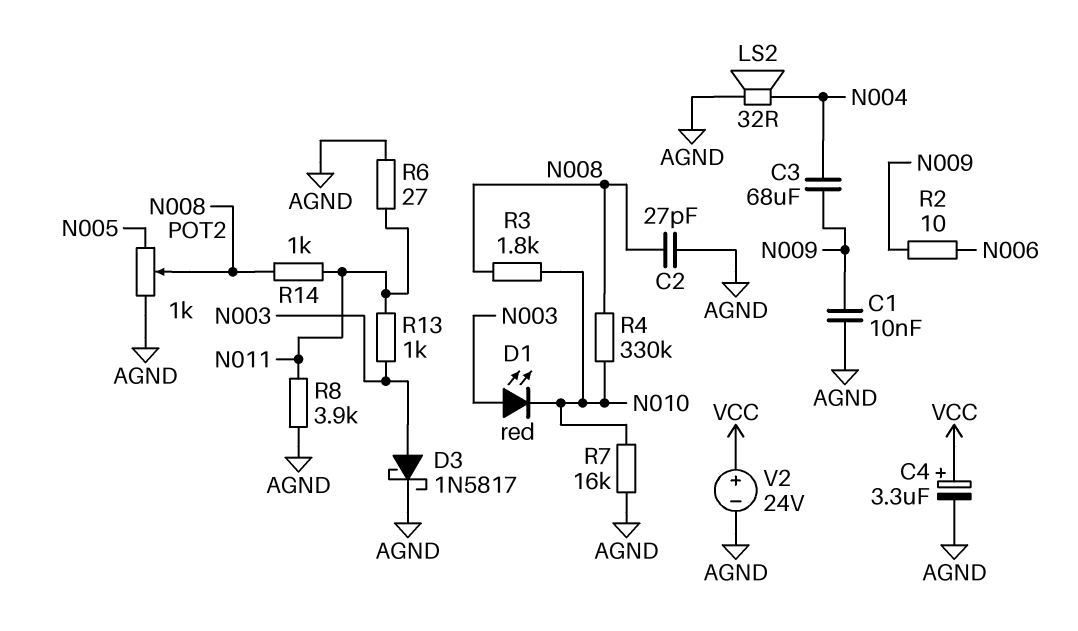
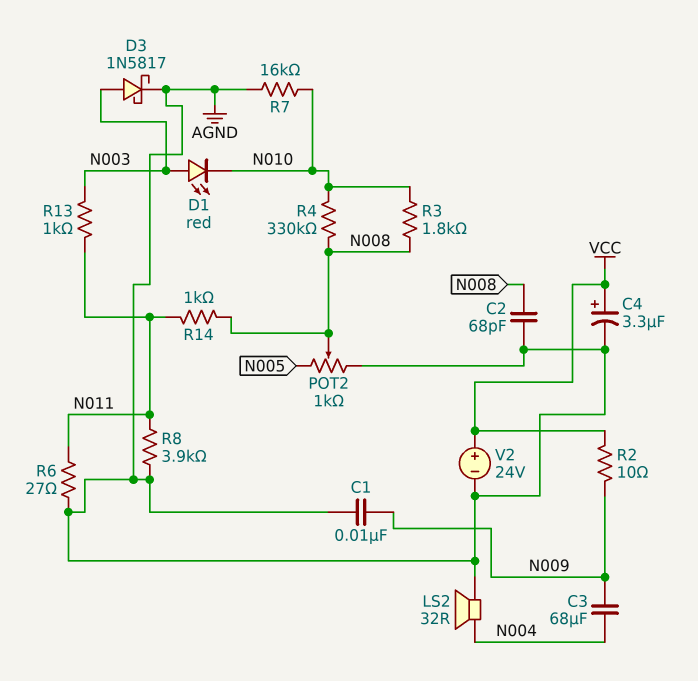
C2: 27pF (AGND, N008) -> 68pF (AGND, N008)
R2: 10 (N006, N009) -> 10 (N009, VCC)

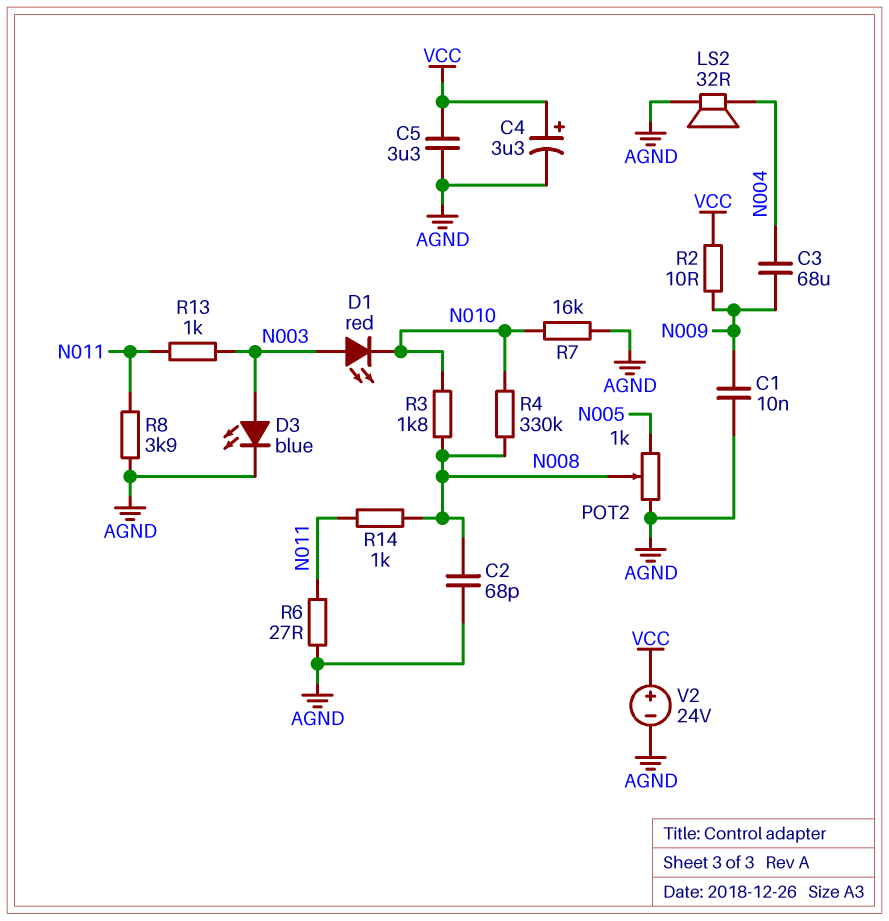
C5: none -> 3.3uF (AGND, VCC)
D3: schottky 1N5817 (A N003, K AGND) -> LED blue (A N003, K AGND)

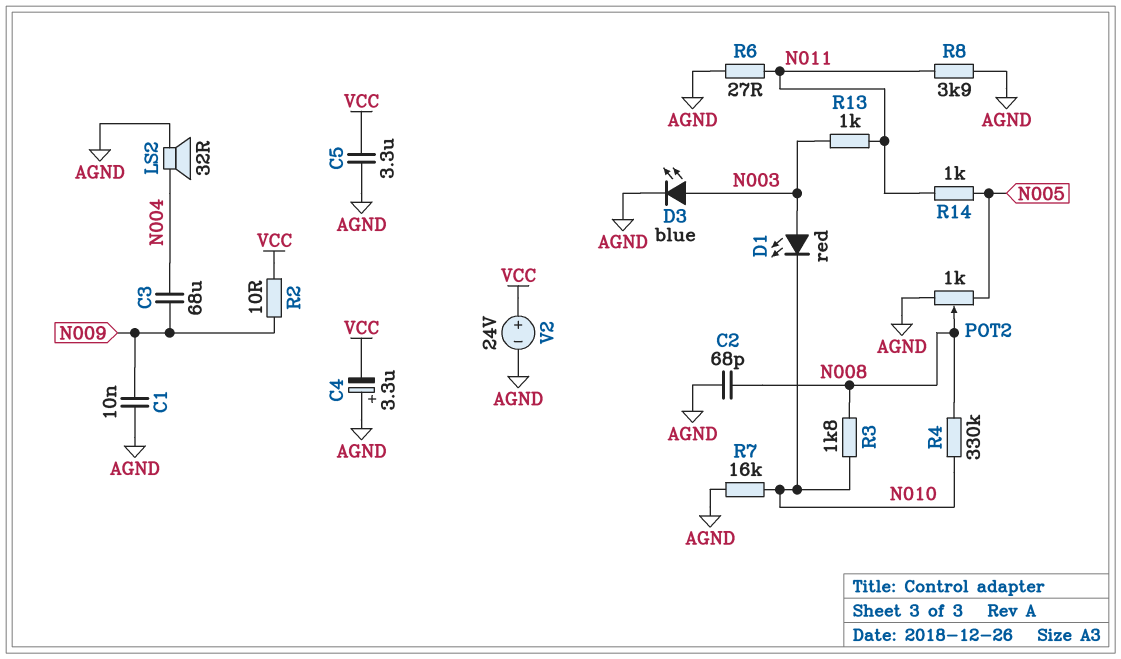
C4: 3.3uF (plus VCC, minus AGND) -> 3.3uF (plus AGND, minus VCC)
R14: 1k (N008, N011) -> 1k (N005, N011)

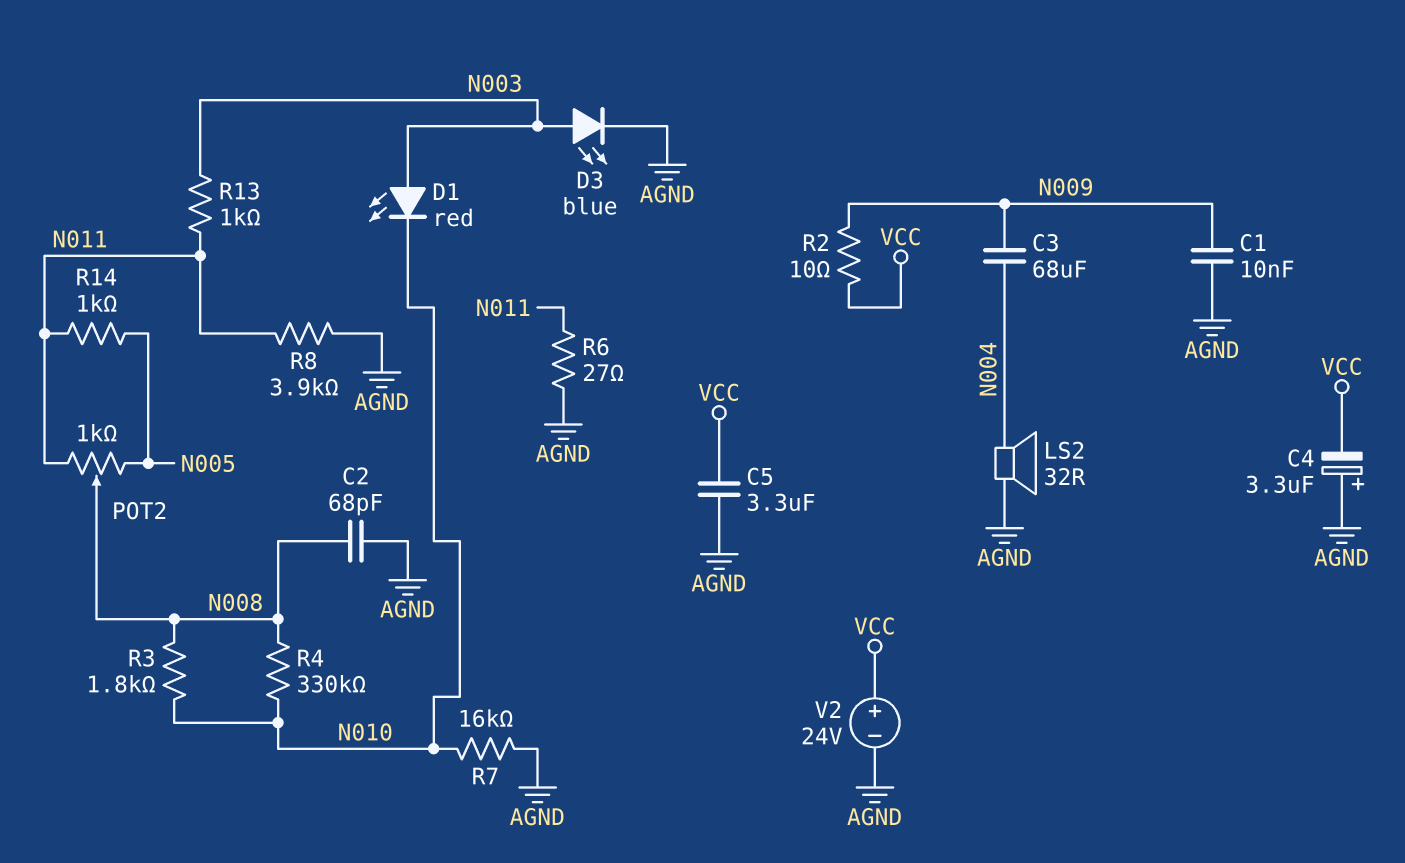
POT2: 1k (AGND, N005, wiper N008) -> 1k (N005, N011, wiper N008)

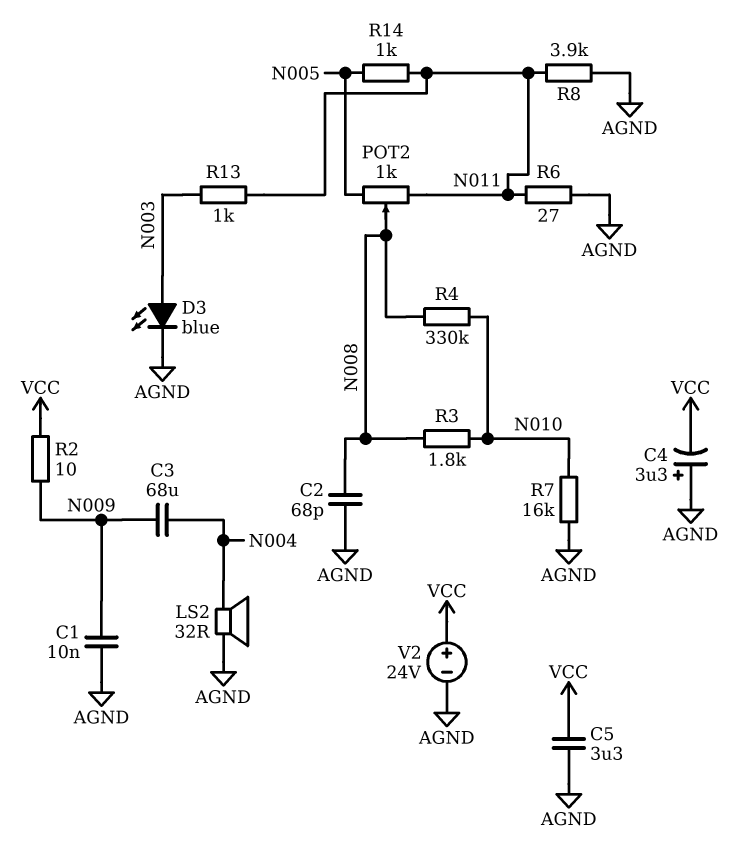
D1: LED red (A N003, K N010) -> none

